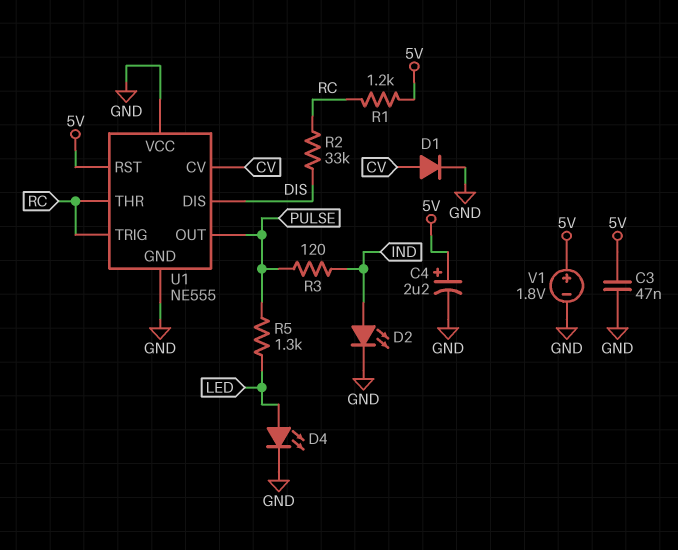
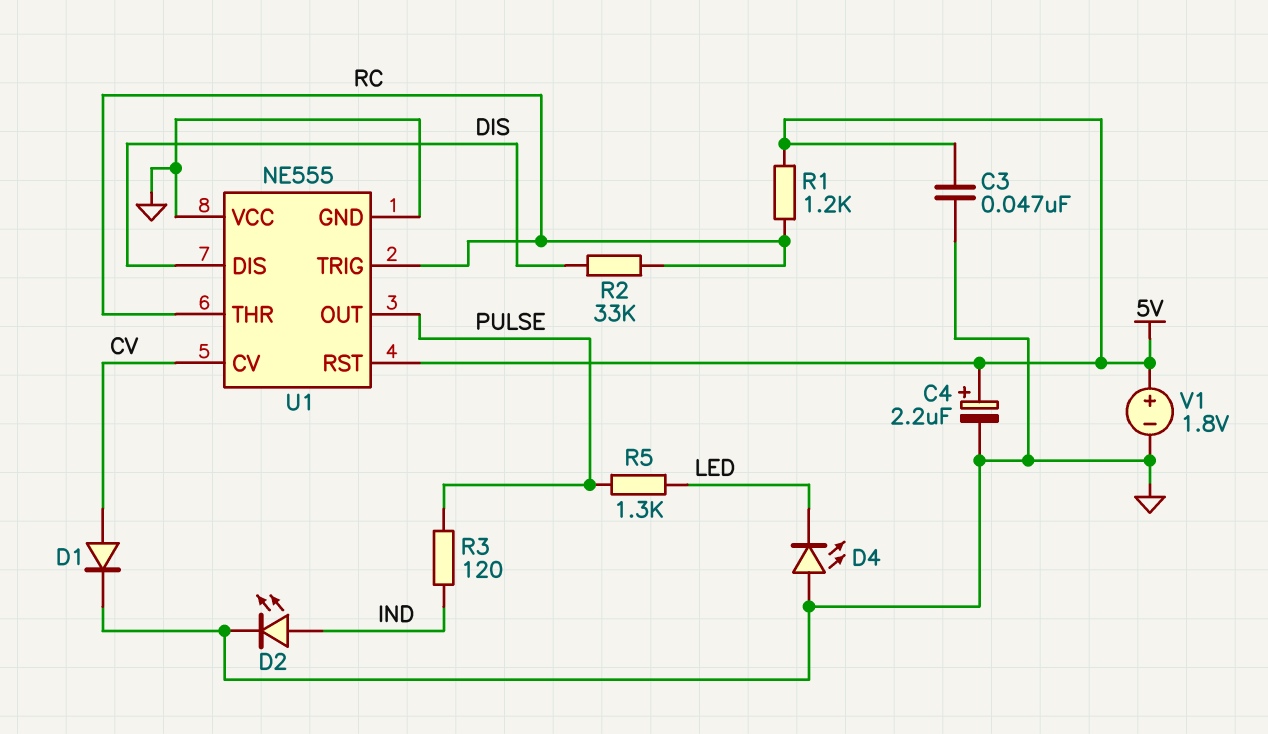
D4: LED (A LED, K GND) -> LED (A GND, K LED)

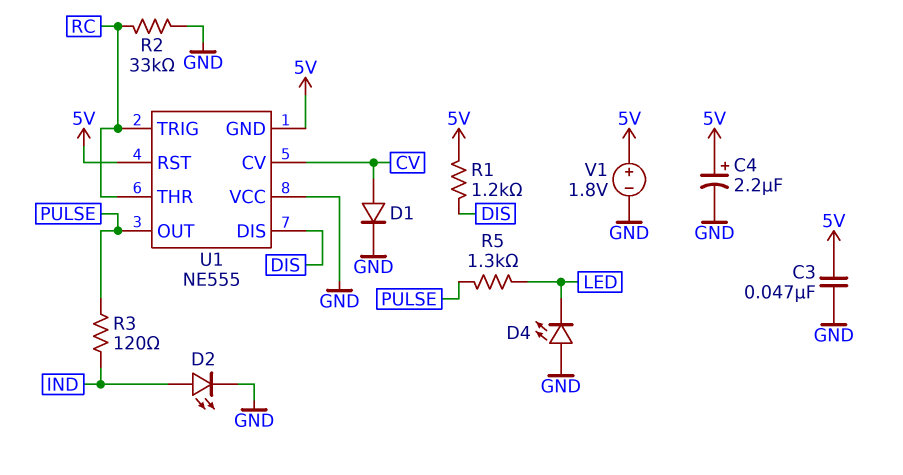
R1: 1.2k (5V, RC) -> 1.2k (5V, DIS)
R2: 33k (DIS, RC) -> 33k (GND, RC)
U1 pin GND: GND -> 5V

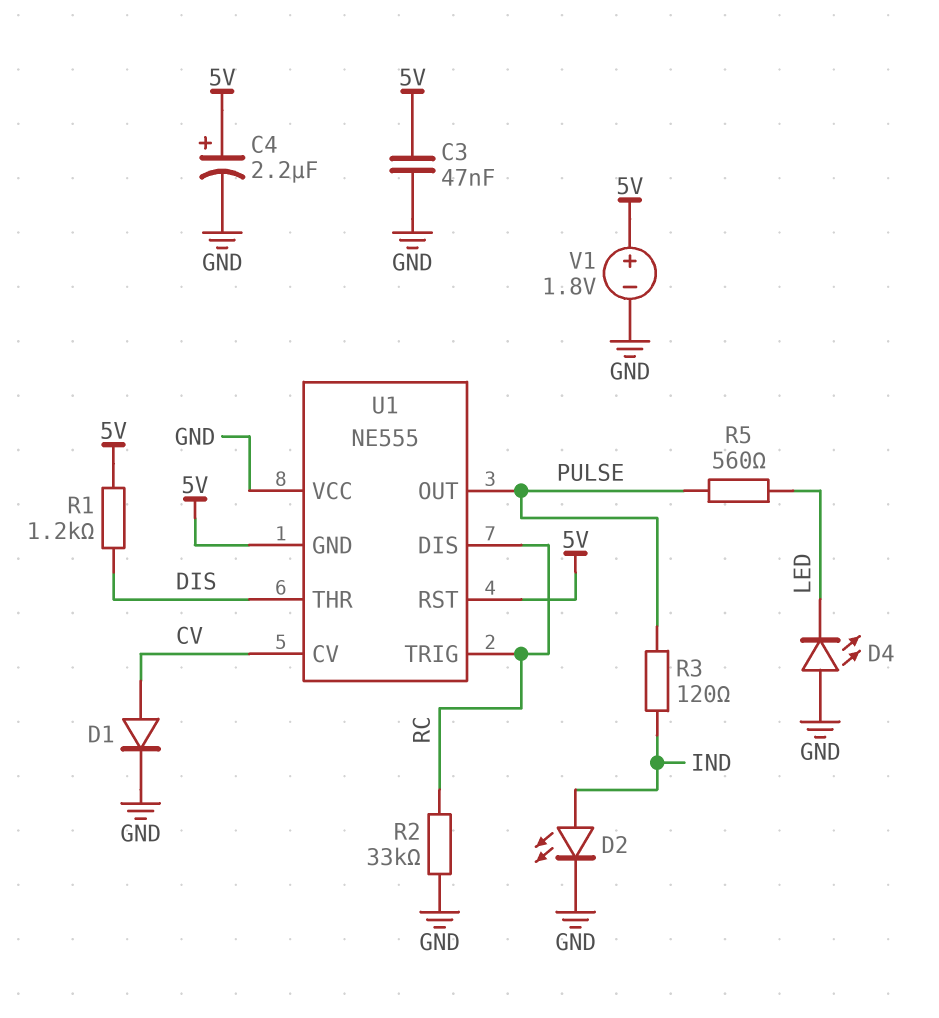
R5: 1.3k (LED, PULSE) -> 560 (LED, PULSE)
U1 pin DIS: DIS -> RC
U1 pin THR: RC -> DIS

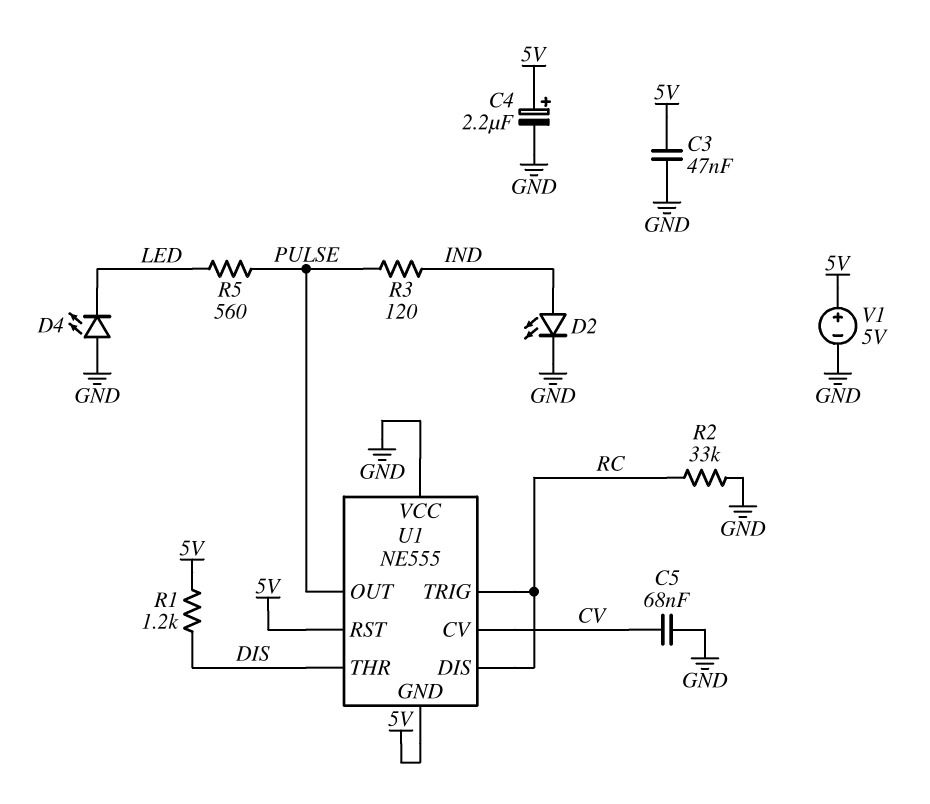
C5: none -> 68nF (CV, GND)
D1: diode (A CV, K GND) -> none
V1: 1.8V (plus 5V, minus GND) -> 5V (plus 5V, minus GND)

